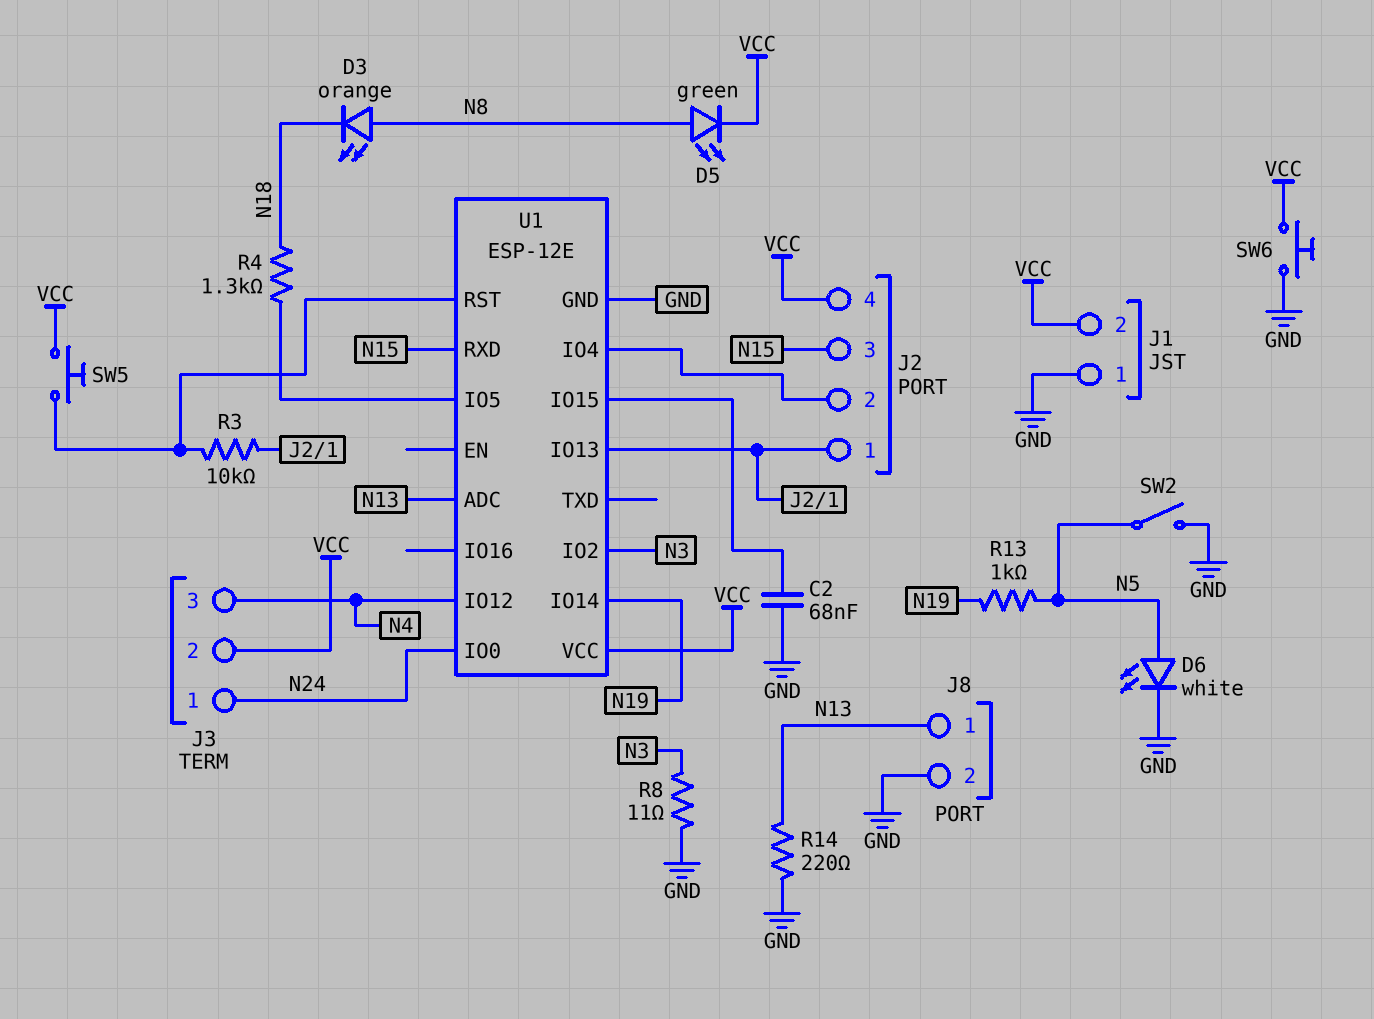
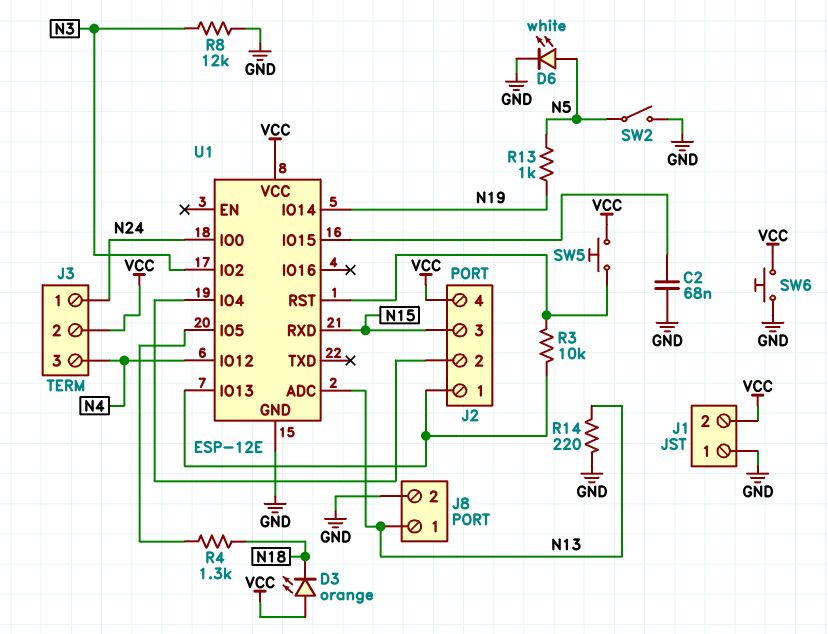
D3: LED orange (A N8, K N18) -> LED orange (A VCC, K N18)
D5: LED green (A N8, K VCC) -> none
R8: 11 (GND, N3) -> 12k (GND, N3)

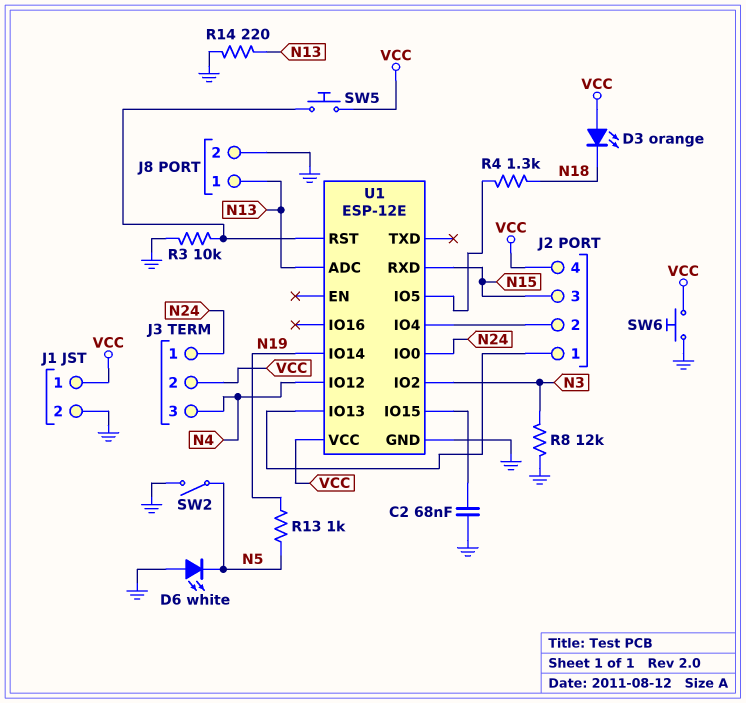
D6: LED white (A N5, K GND) -> LED white (A GND, K N5)
J1 pin 1: GND -> VCC
J1 pin 2: VCC -> GND
R3: 10k (J2/1, U1/RST) -> 10k (GND, U1/RST)

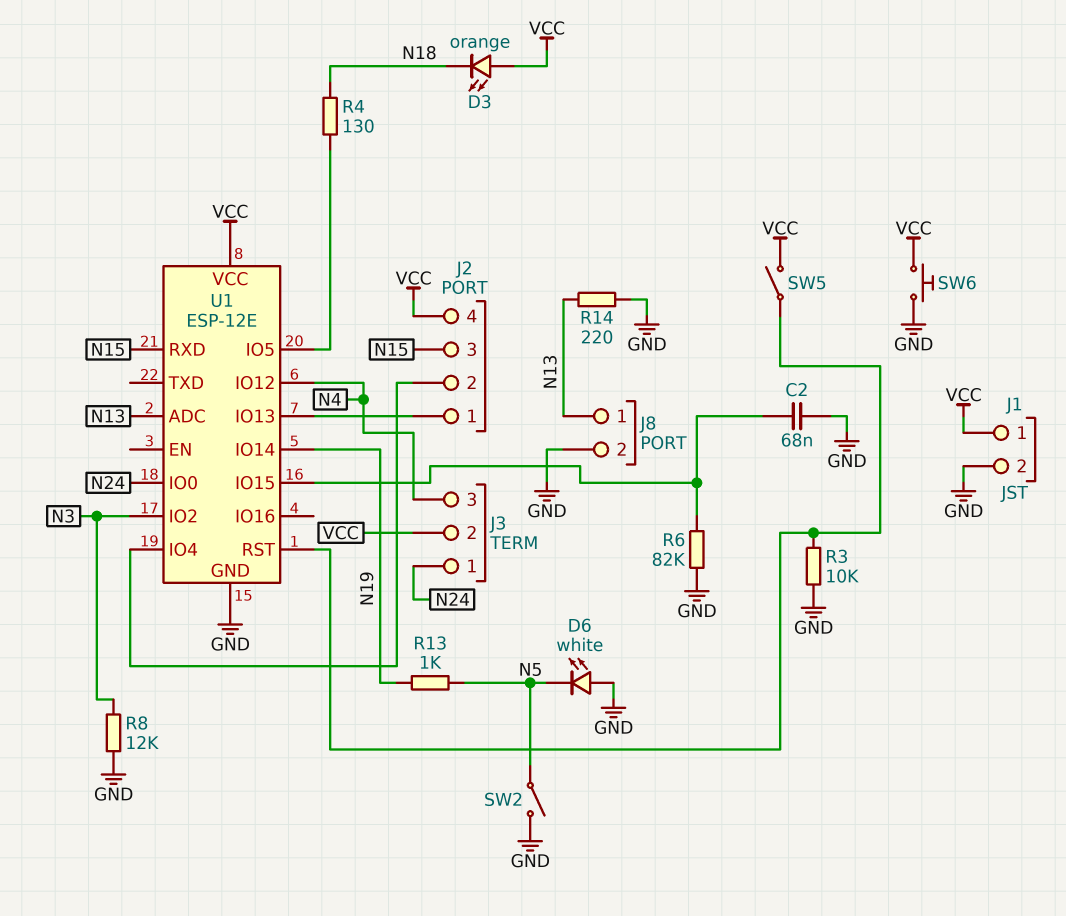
R4: 1.3k (N18, U1/IO5) -> 130 (N18, U1/IO5)
R6: none -> 82k (GND, U1/IO15)
SW5: button (U1/RST, VCC) -> switch (U1/RST, VCC)

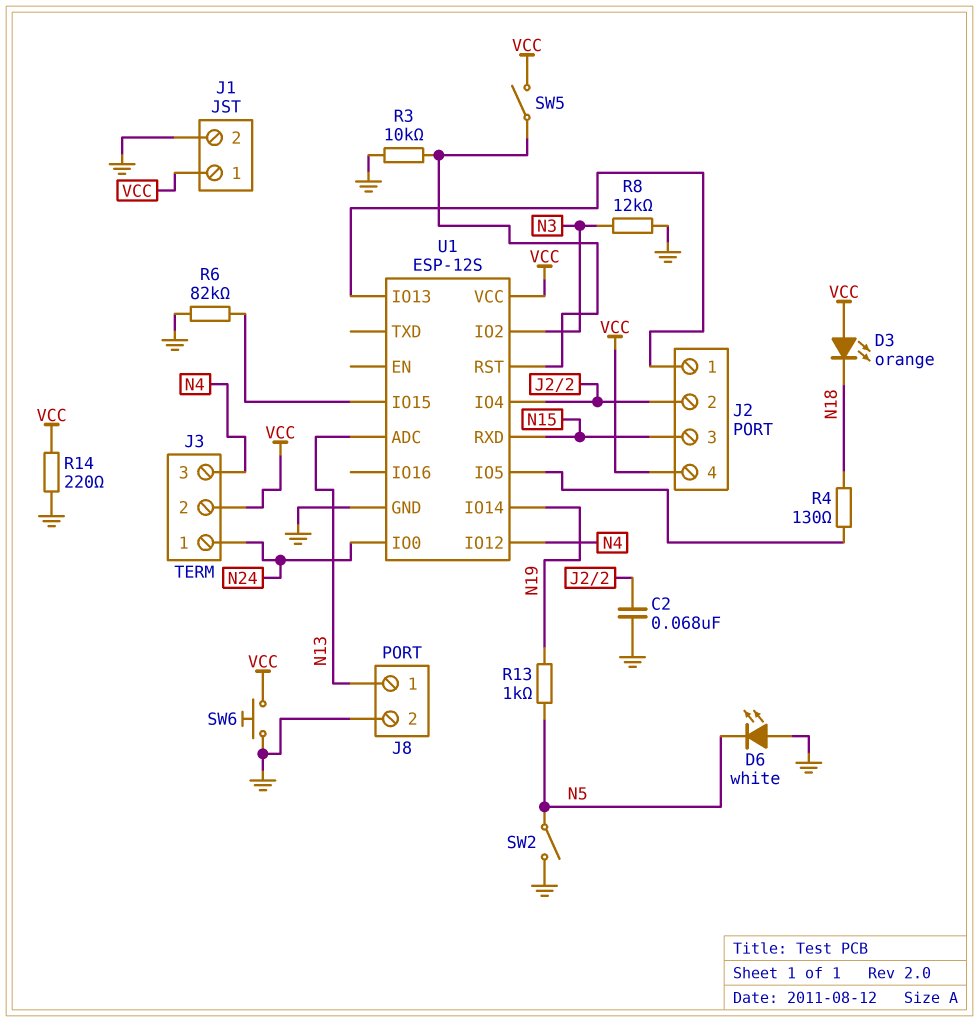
C2: 68nF (GND, U1/IO15) -> 68nF (GND, J2/2)
R14: 220 (GND, N13) -> 220 (GND, VCC)
U1: ESP-12E -> ESP-12S

